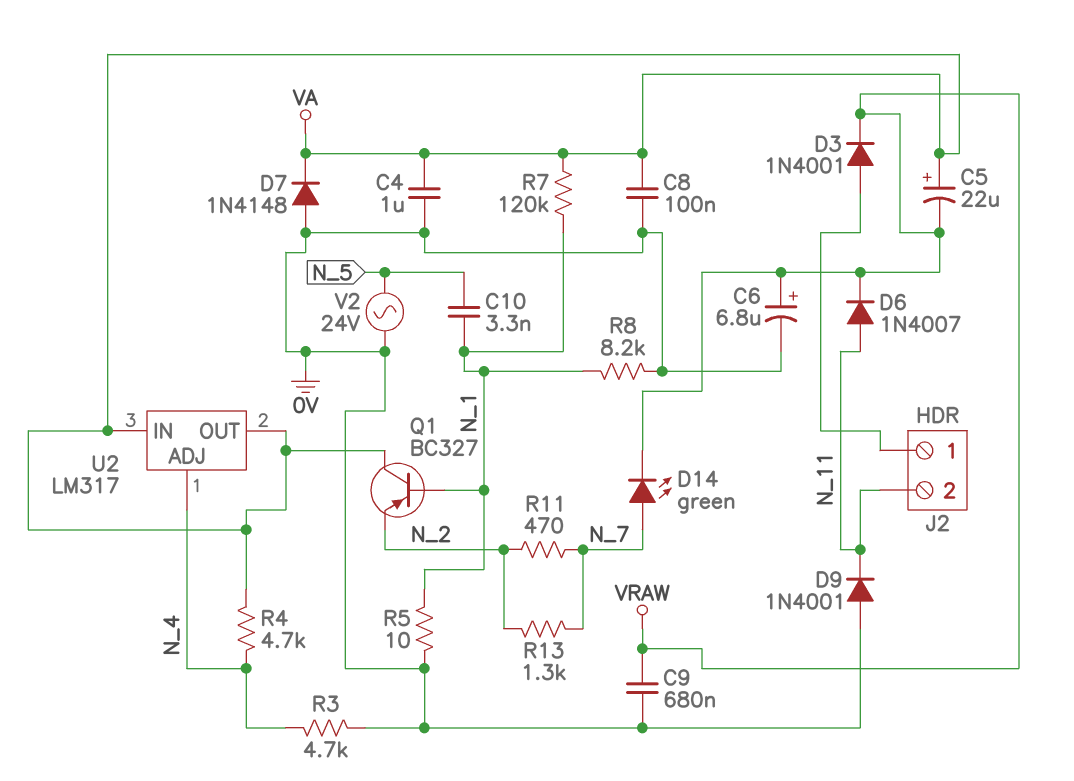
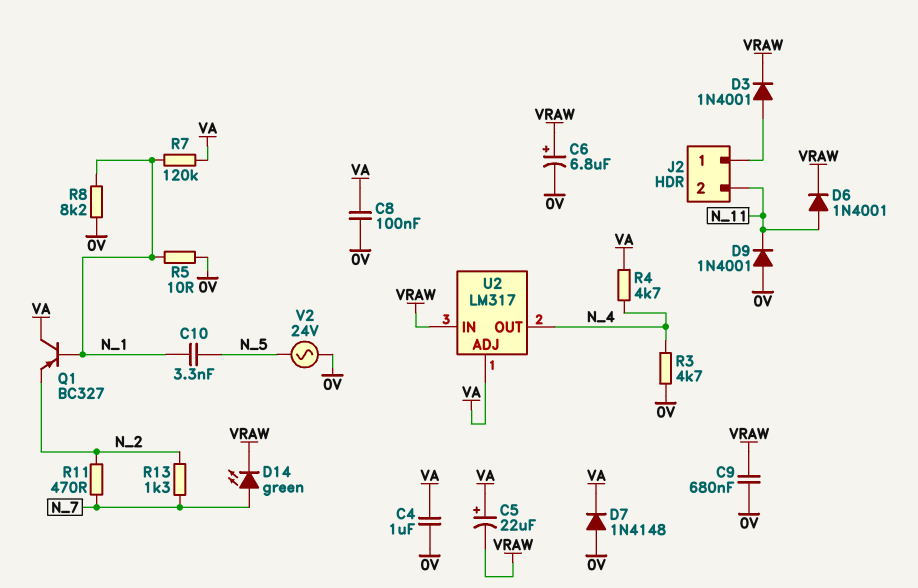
D6: diode 1N4007 (A N_11, K VRAW) -> diode 1N4001 (A N_11, K VRAW)
U2 pin ADJ: N_4 -> VA
U2 pin IN: VA -> VRAW
U2 pin OUT: VA -> N_4

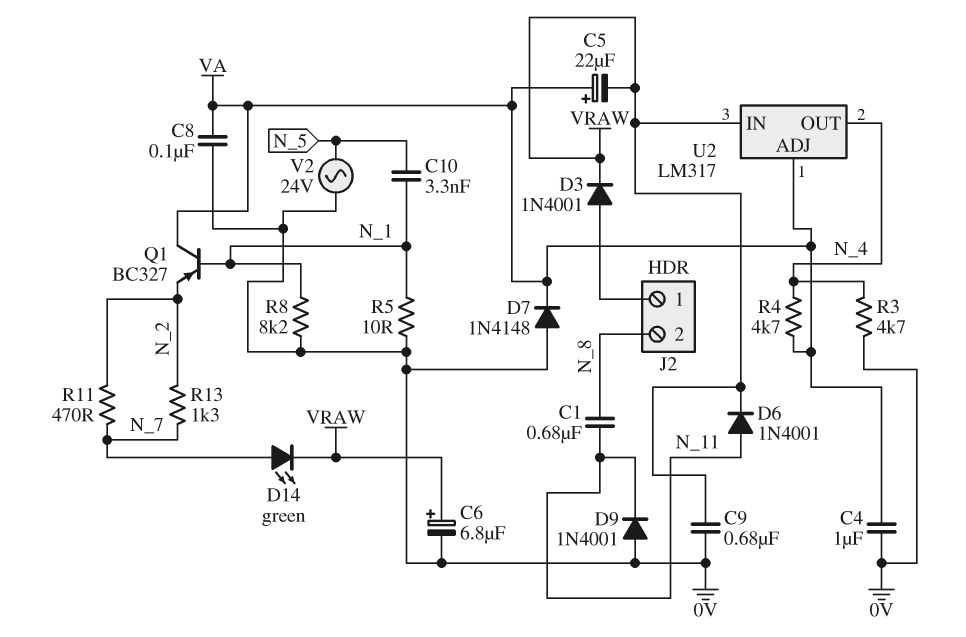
C1: none -> 680nF (N_8, N_11)
J2 pin 2: N_11 -> N_8
R7: 120k (N_1, VA) -> none

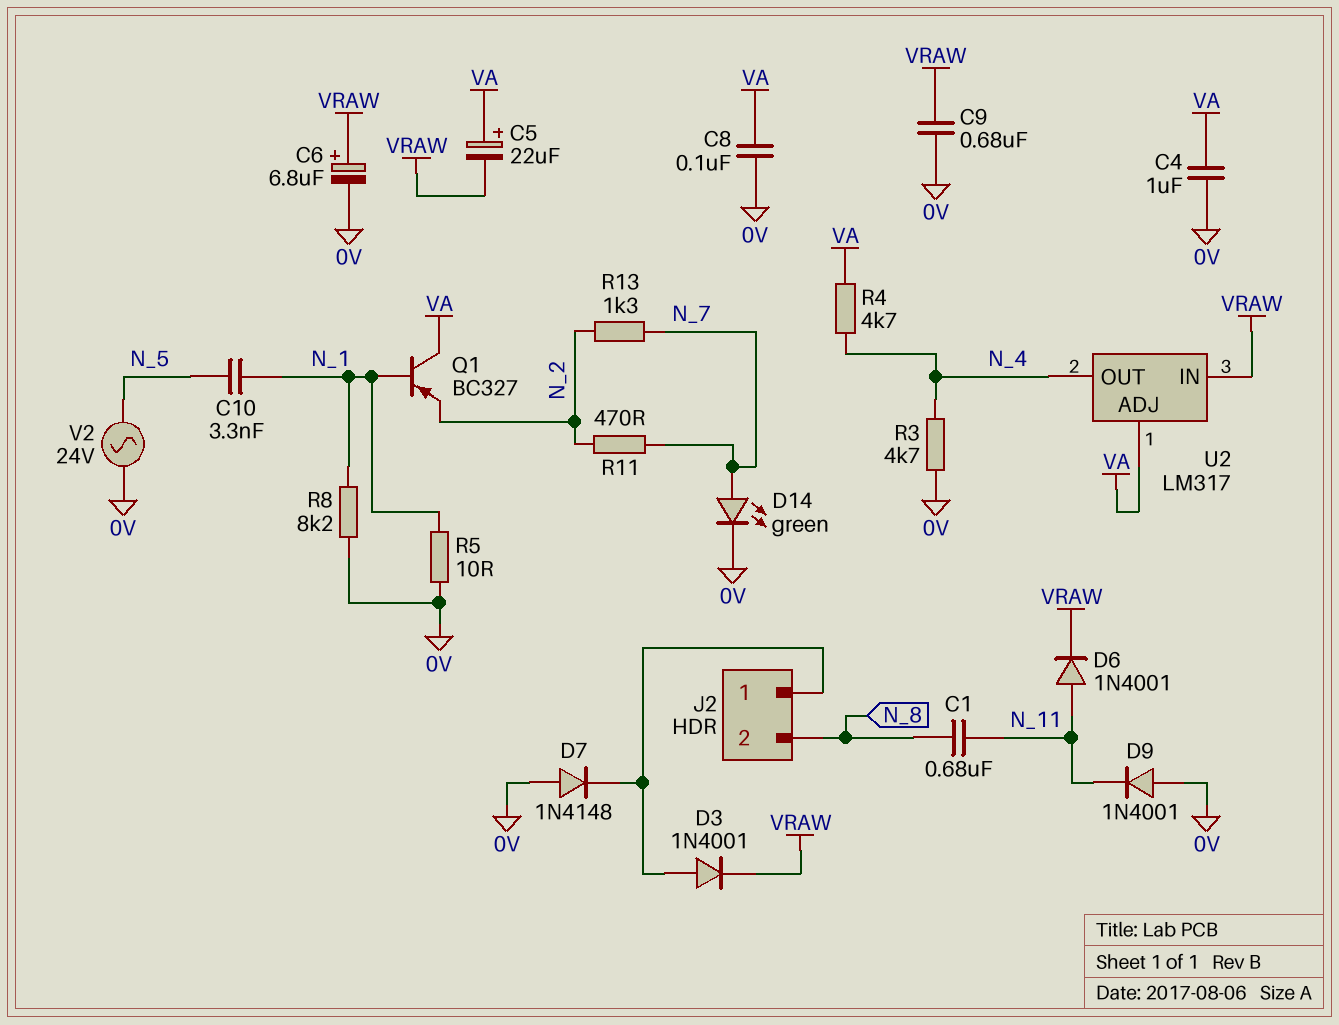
D7: diode 1N4148 (A 0V, K VA) -> diode 1N4148 (A 0V, K J2/1)
D14: LED green (A N_7, K VRAW) -> LED green (A N_7, K 0V)

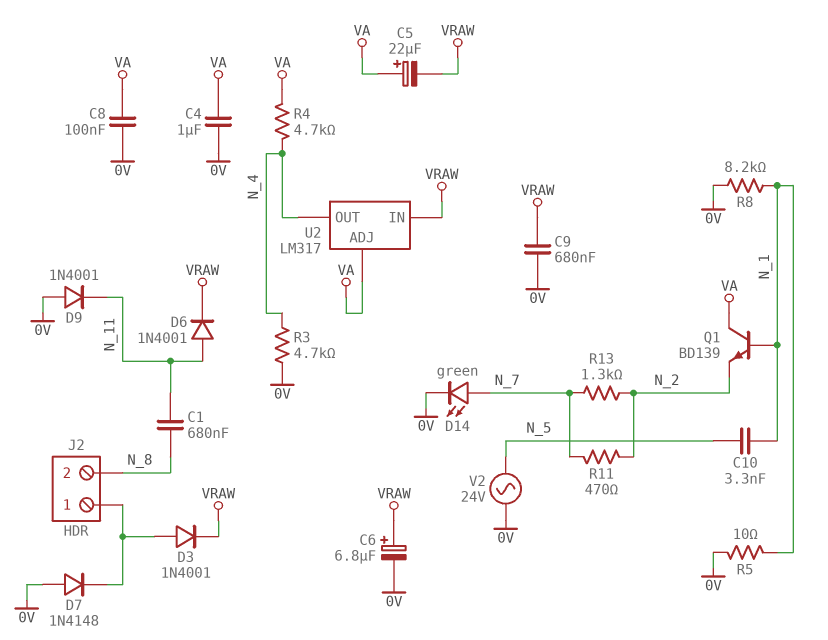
Q1: PNP BC327 (B N_1, C VA, E N_2) -> NPN BD139 (B N_1, C VA, E N_2)

